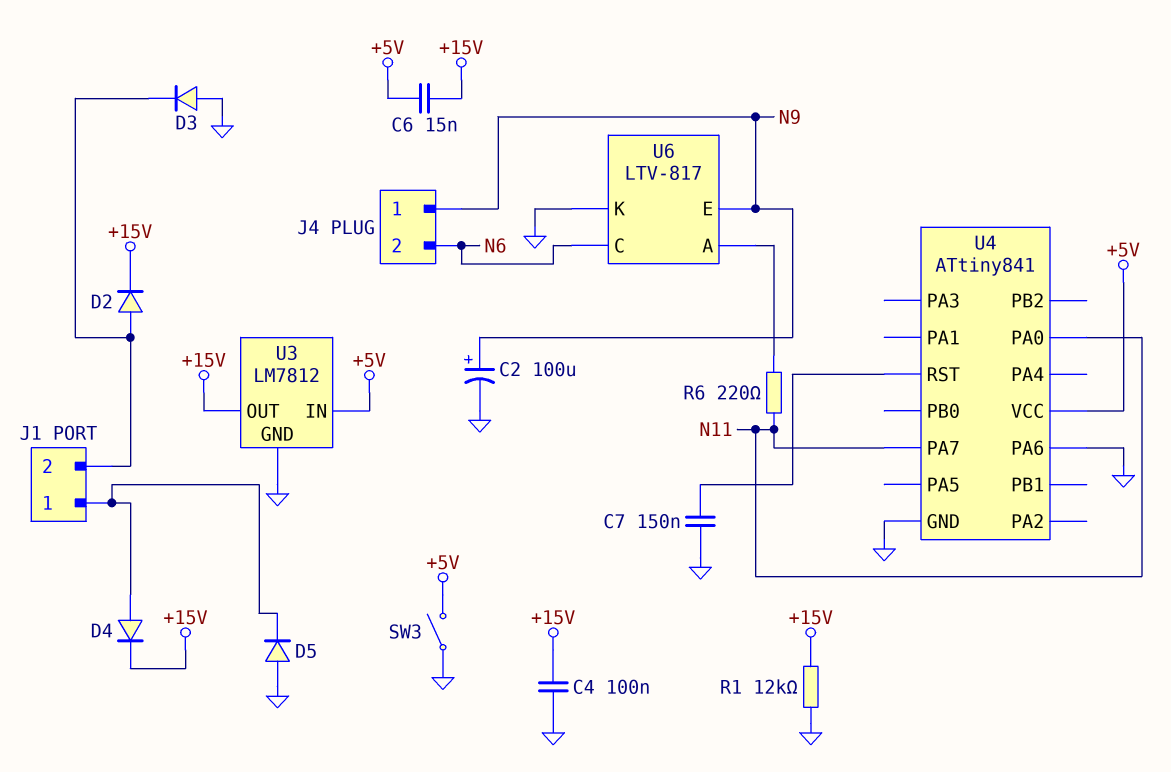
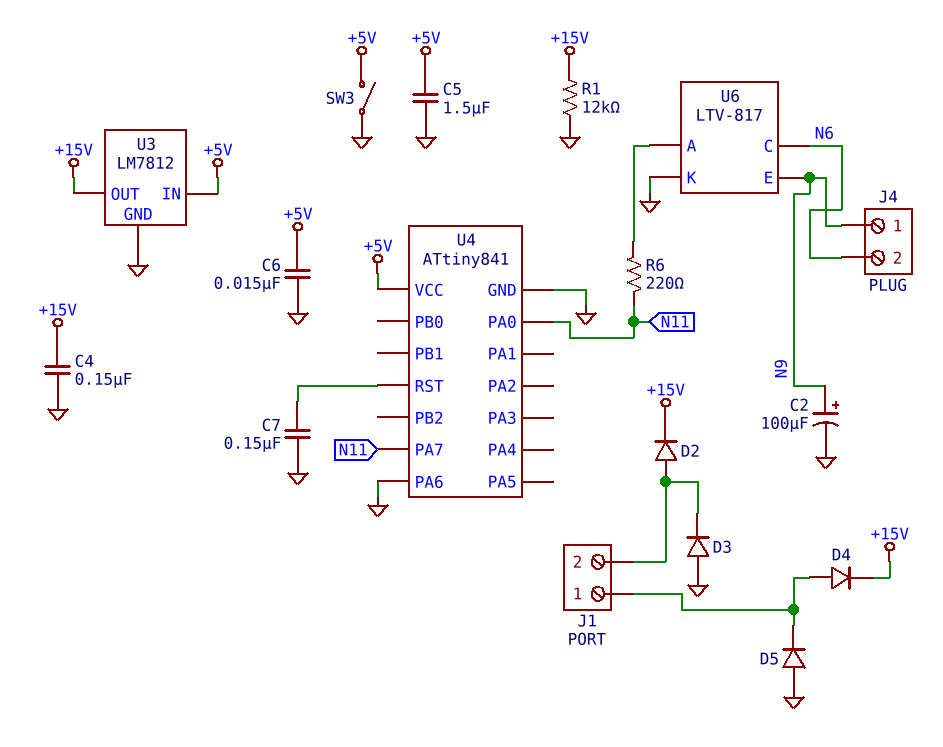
C4: 100nF (+15V, GND) -> 150nF (+15V, GND)
C5: none -> 1.5uF (+5V, GND)
C6: 15nF (+5V, +15V) -> 15nF (+5V, GND)

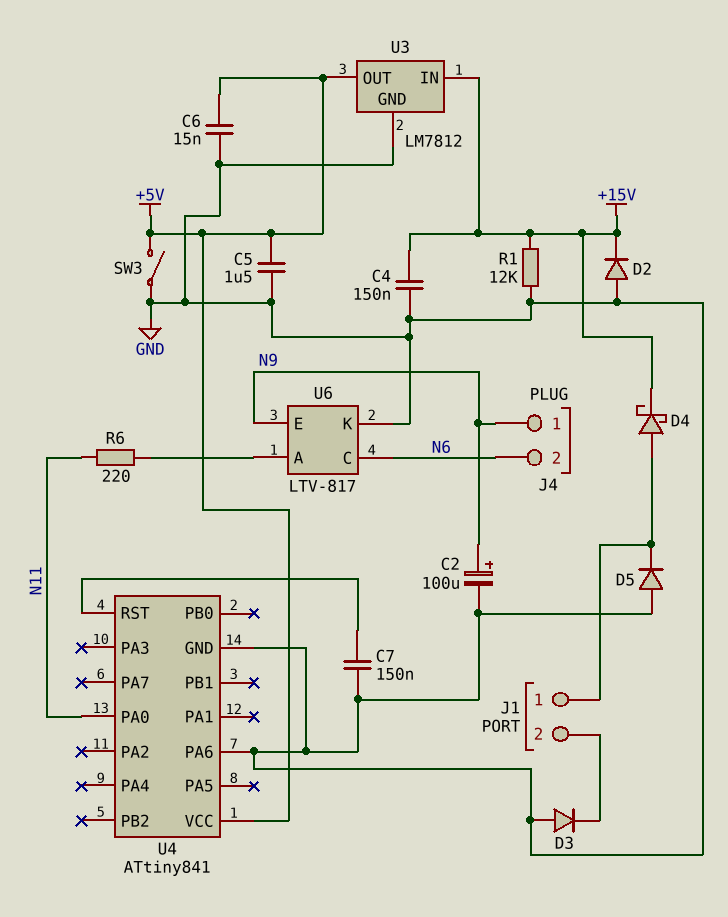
D2: diode (A J1/2, K +15V) -> diode (A GND, K +15V)
D4: diode (A J1/1, K +15V) -> schottky (A J1/1, K +15V)
U3 pin IN: +5V -> +15V
U3 pin OUT: +15V -> +5V
U4 pin PA7: N11 -> none

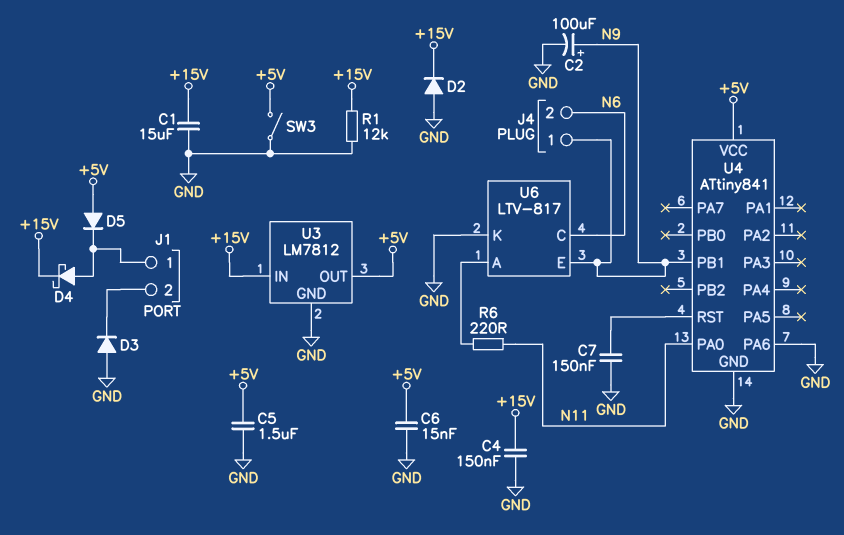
C1: none -> 15uF (+15V, GND)
D5: diode (A GND, K J1/1) -> diode (A +5V, K J1/1)
U4 pin PB1: none -> N9

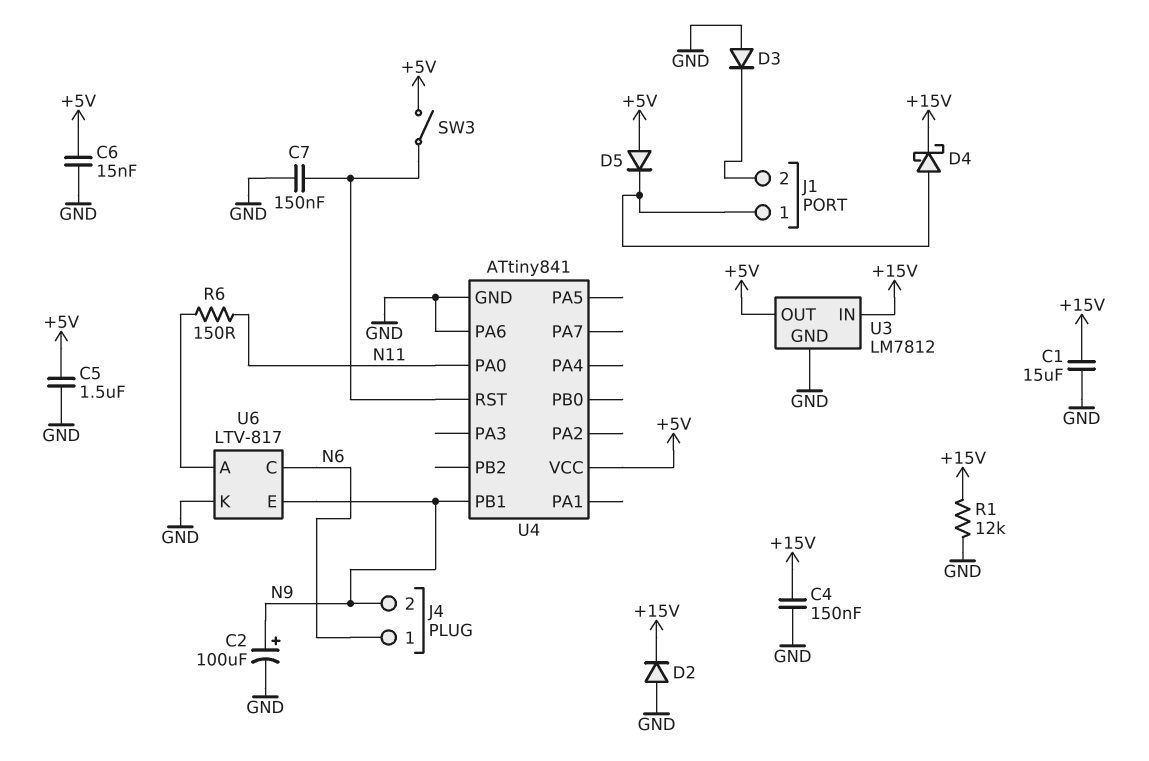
J4 pin 1: N9 -> N6
J4 pin 2: N6 -> N9
R6: 220 (N11, U6/A) -> 150 (N11, U6/A)
SW3: switch (+5V, GND) -> switch (+5V, U4/RST)

